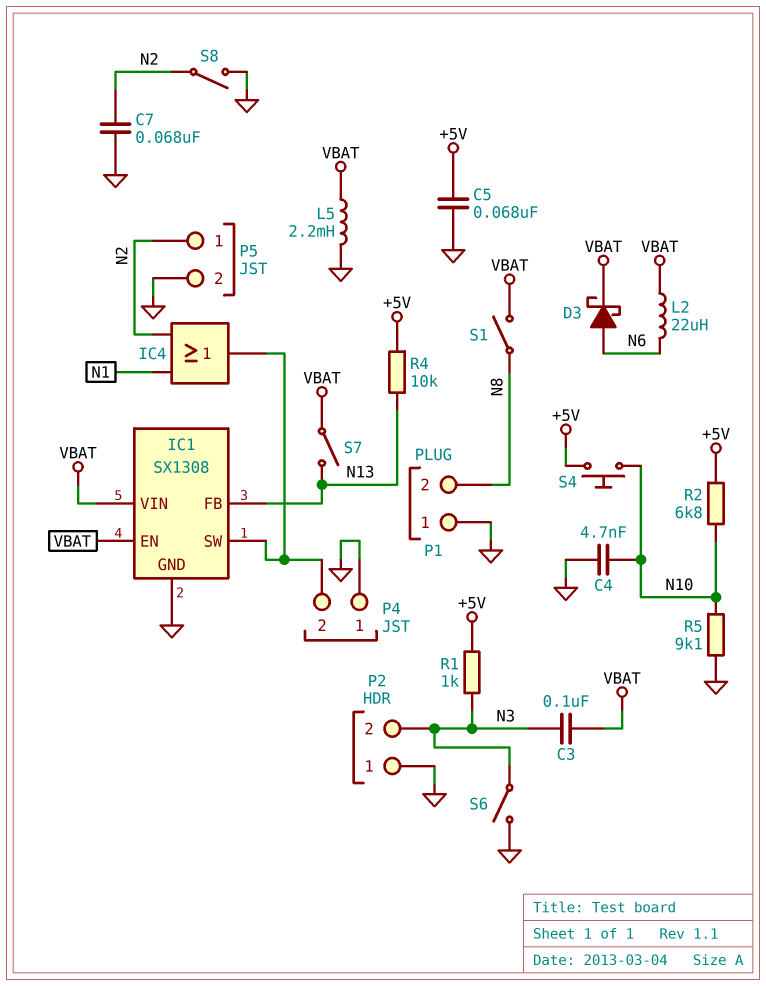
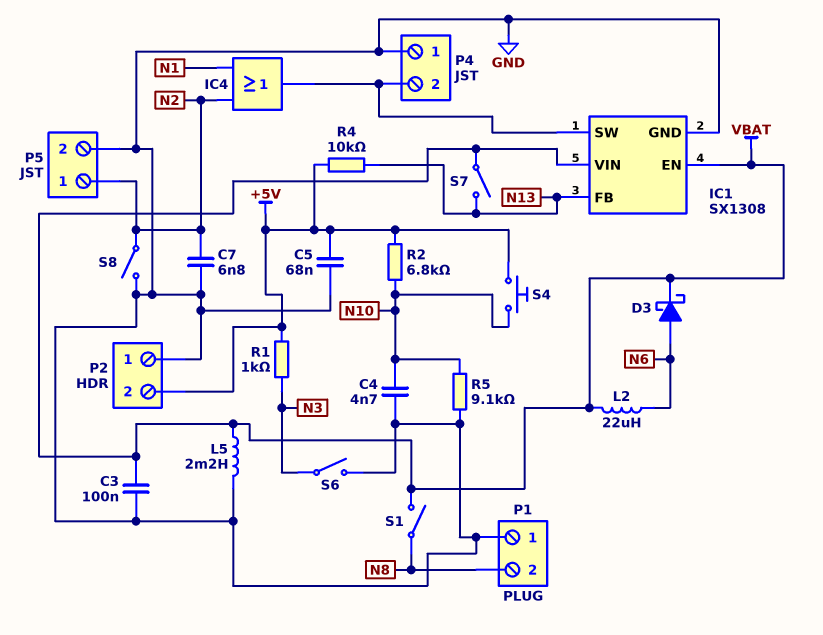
C3: 100nF (N3, VBAT) -> 100nF (GND, VBAT)
C7: 68nF (GND, N2) -> 6.8nF (GND, N2)
P2 pin 2: N3 -> +5V

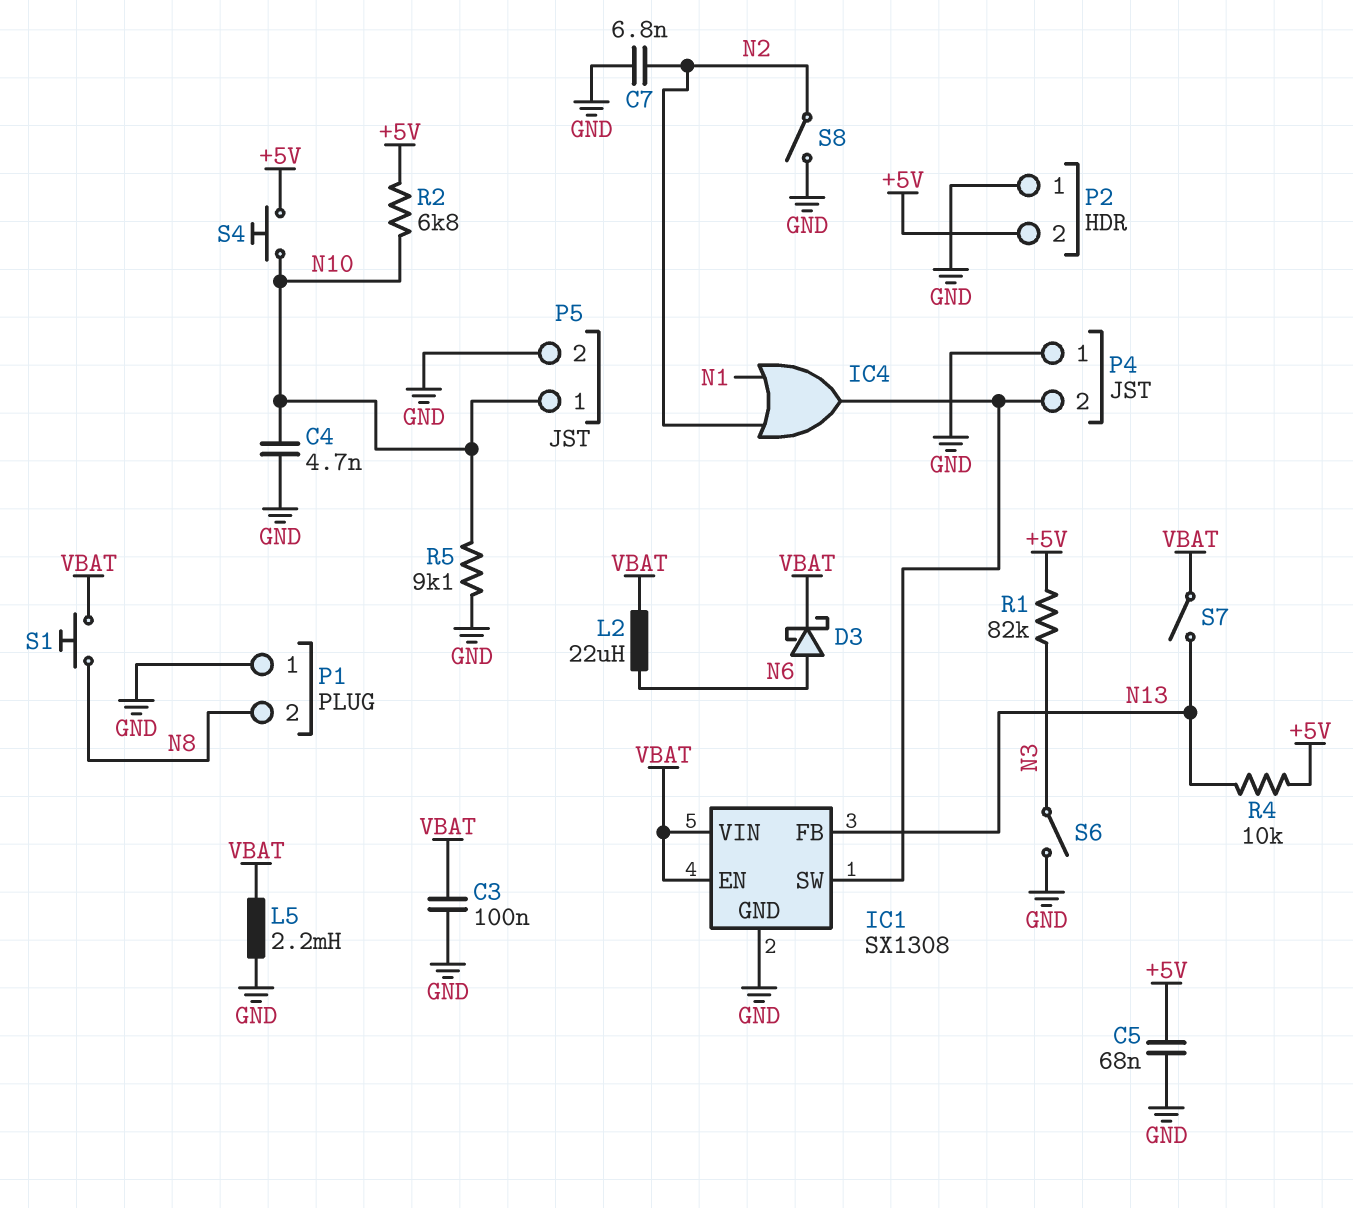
P5 pin 1: N2 -> N10
R1: 1k (+5V, N3) -> 82k (+5V, N3)
S1: switch (N8, VBAT) -> button (N8, VBAT)

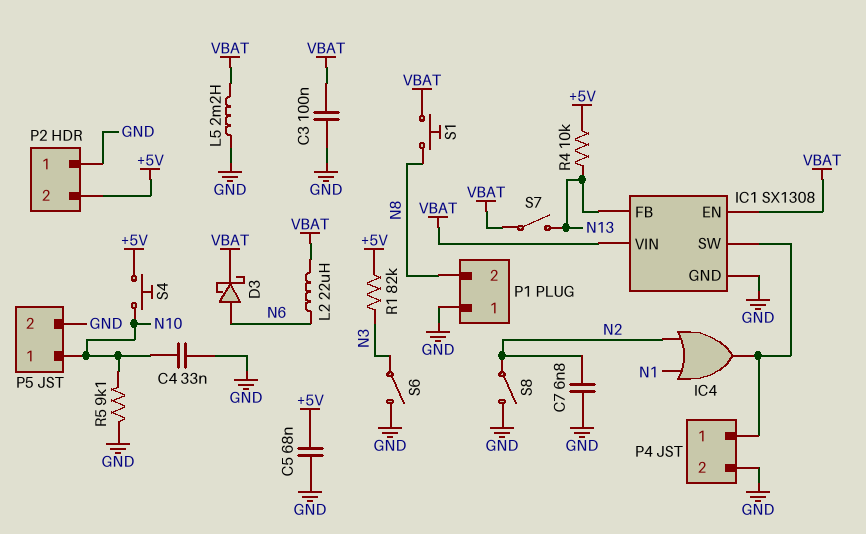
C4: 4.7nF (GND, N10) -> 33nF (GND, N10)
P4 pin 1: GND -> IC1/SW
P4 pin 2: IC1/SW -> GND
R2: 6.8k (+5V, N10) -> none

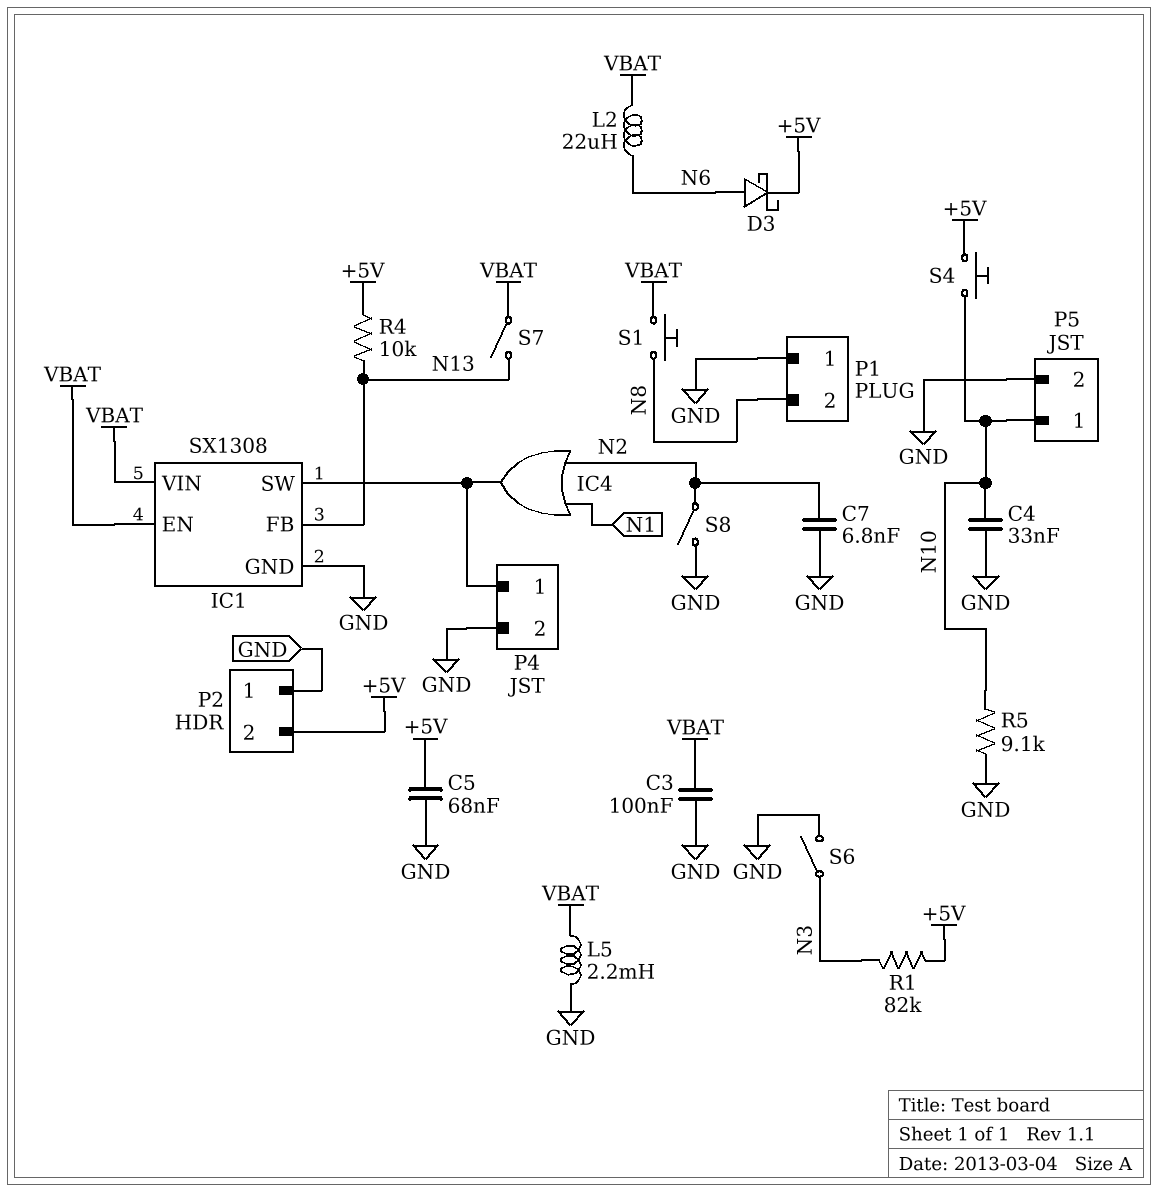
D3: schottky (A N6, K VBAT) -> schottky (A N6, K +5V)

